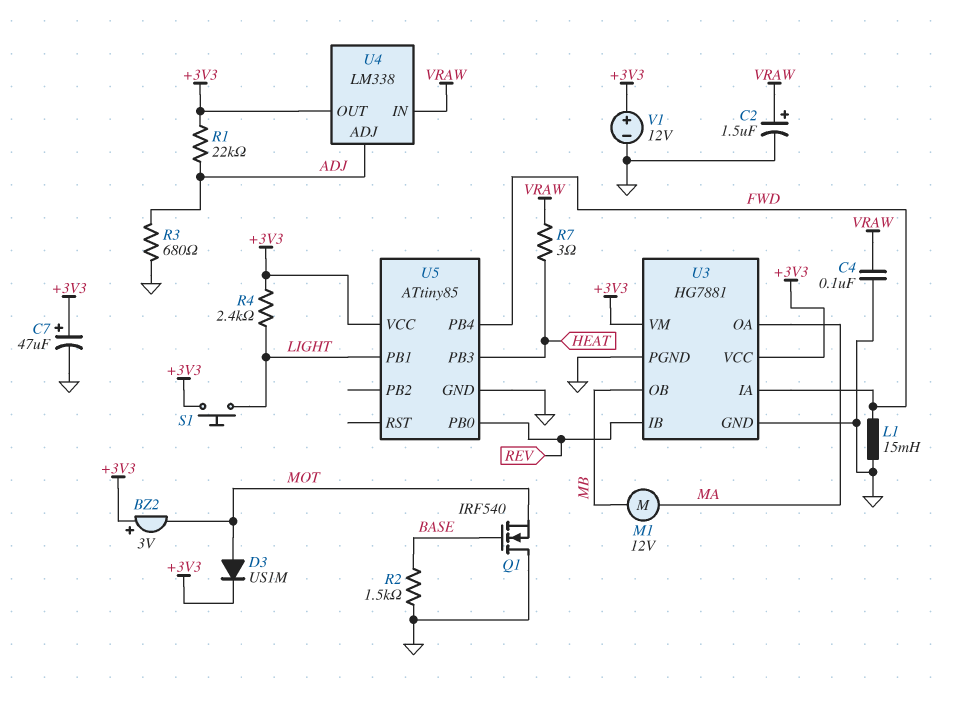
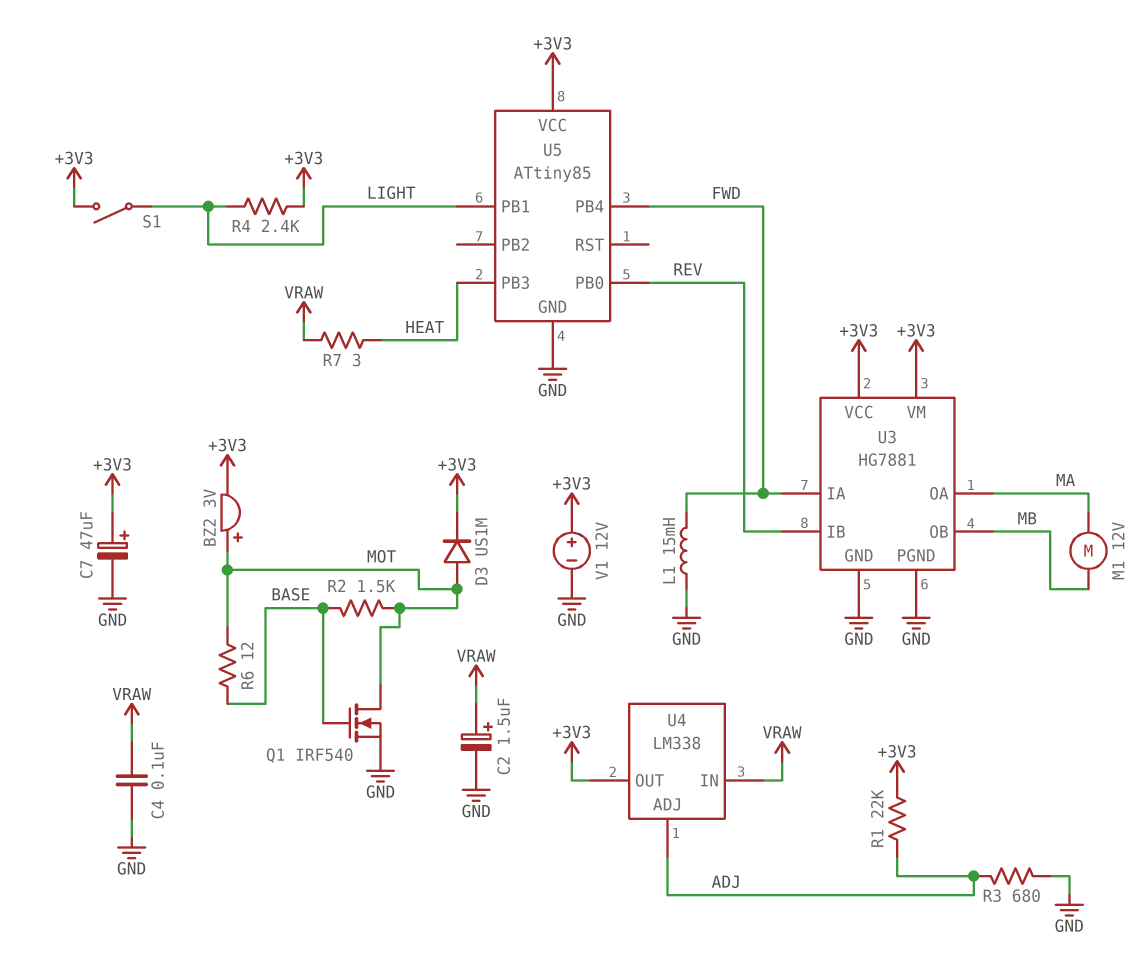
BZ2: buzzer 3V (plus +3V3, minus MOT) -> buzzer 3V (plus MOT, minus +3V3)
Q1: NMOS IRF540 (G BASE, D GND, S MOT) -> NMOS IRF540 (G BASE, D MOT, S GND)
R2: 1.5k (BASE, GND) -> 1.5k (BASE, MOT)
R6: none -> 12 (BASE, MOT)
S1: button (+3V3, LIGHT) -> switch (+3V3, LIGHT)

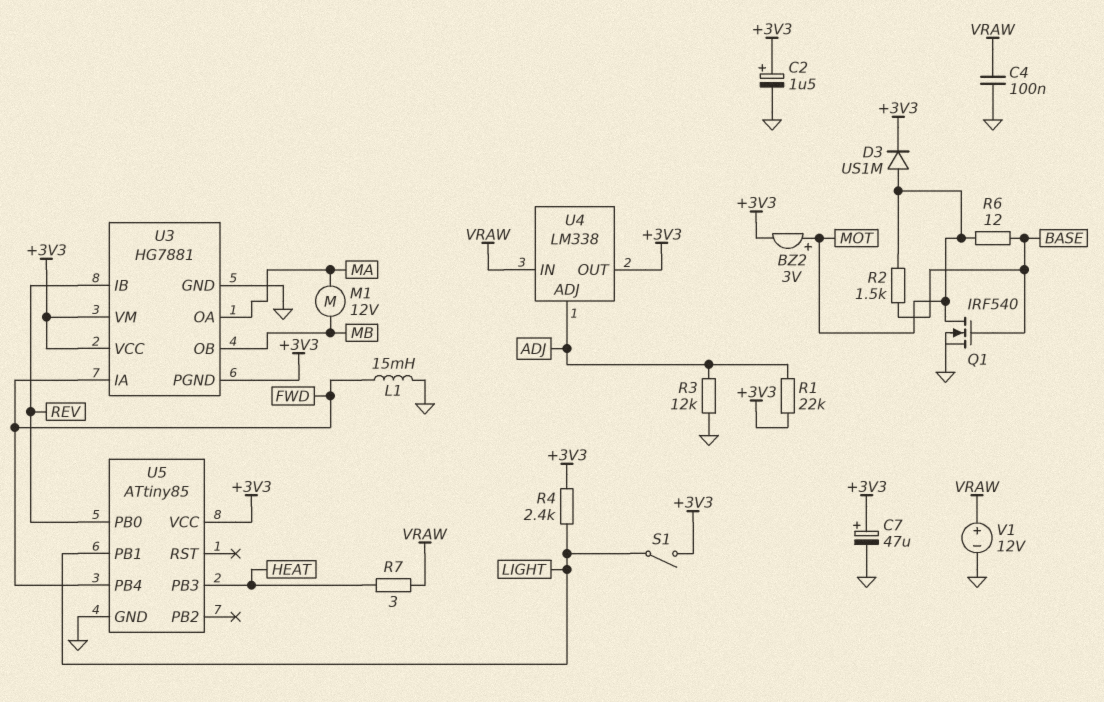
C2: 1.5uF (plus VRAW, minus GND) -> 1.5uF (plus +3V3, minus GND)
R3: 680 (ADJ, GND) -> 12k (ADJ, GND)
U3 pin PGND: GND -> +3V3
V1: 12V (plus +3V3, minus GND) -> 12V (plus VRAW, minus GND)

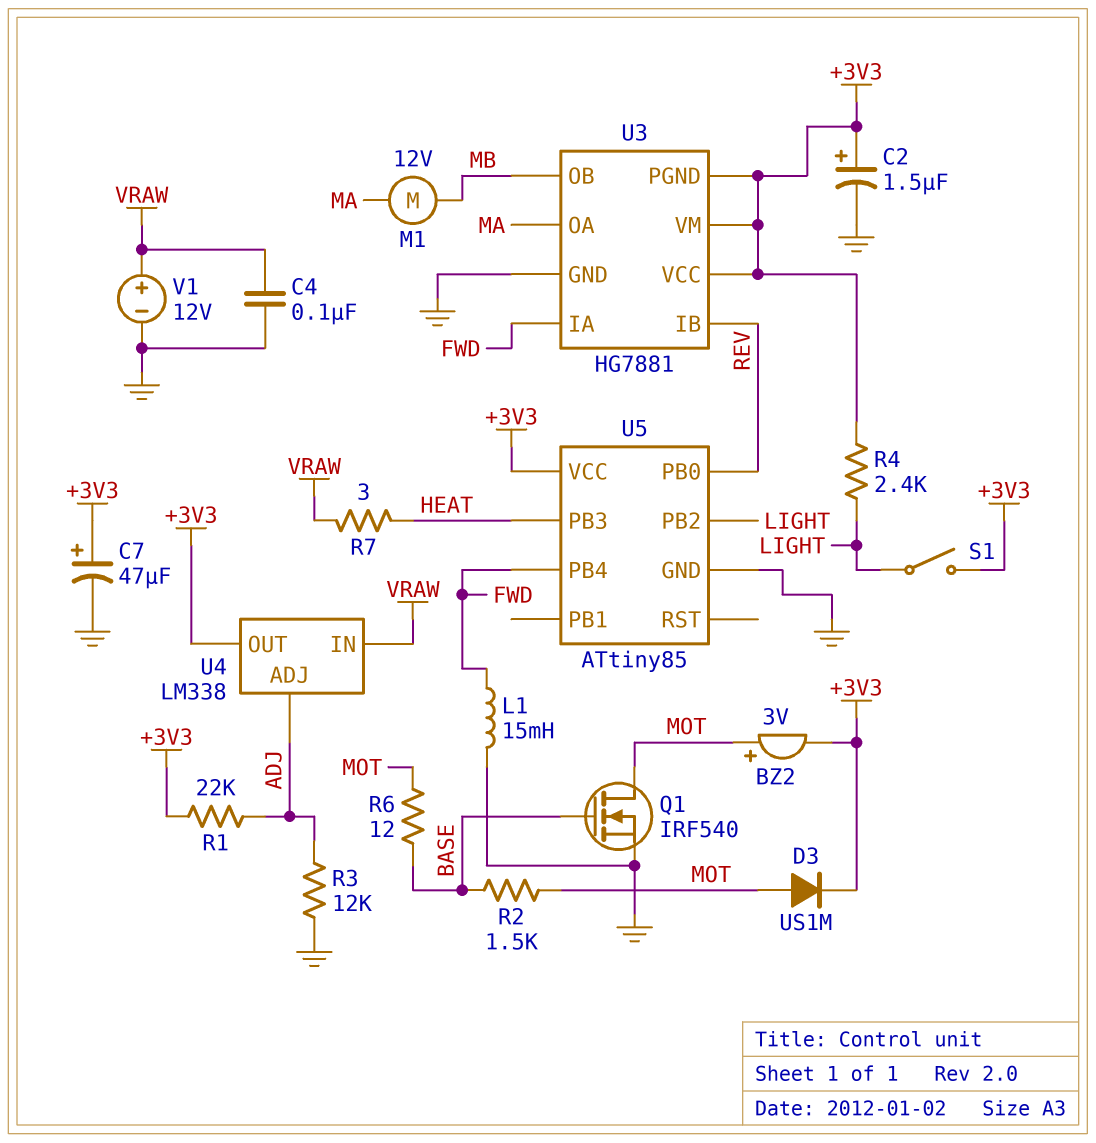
U5 pin PB1: LIGHT -> none
U5 pin PB2: none -> LIGHT

